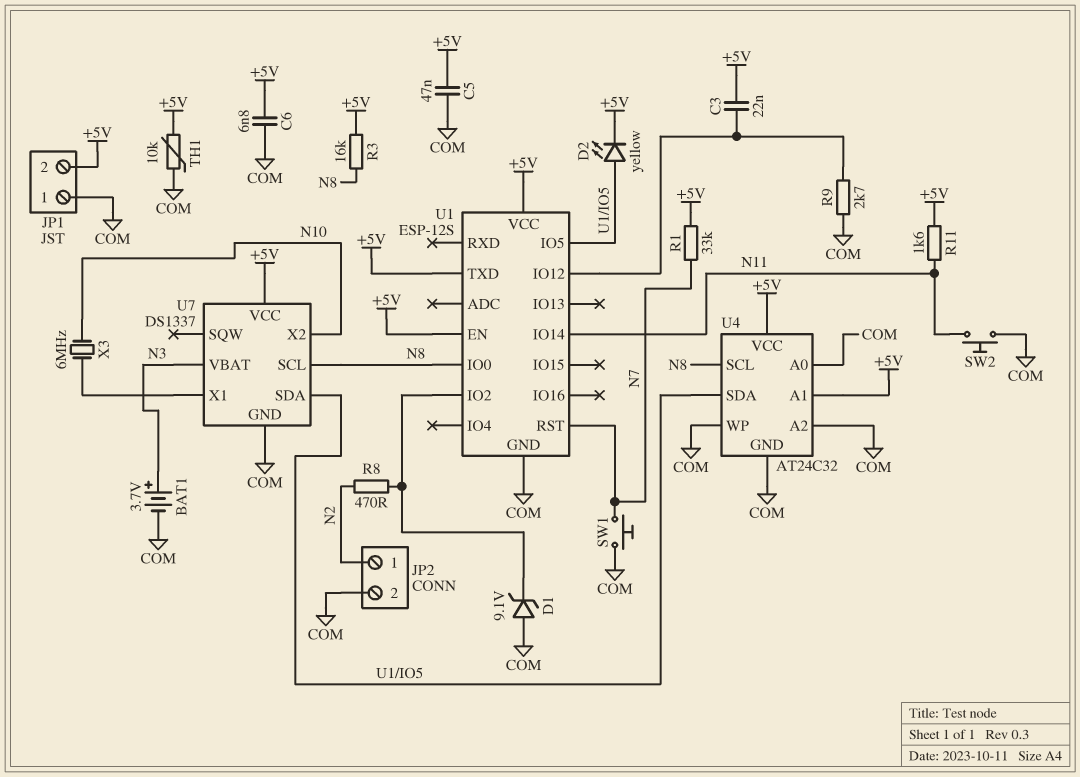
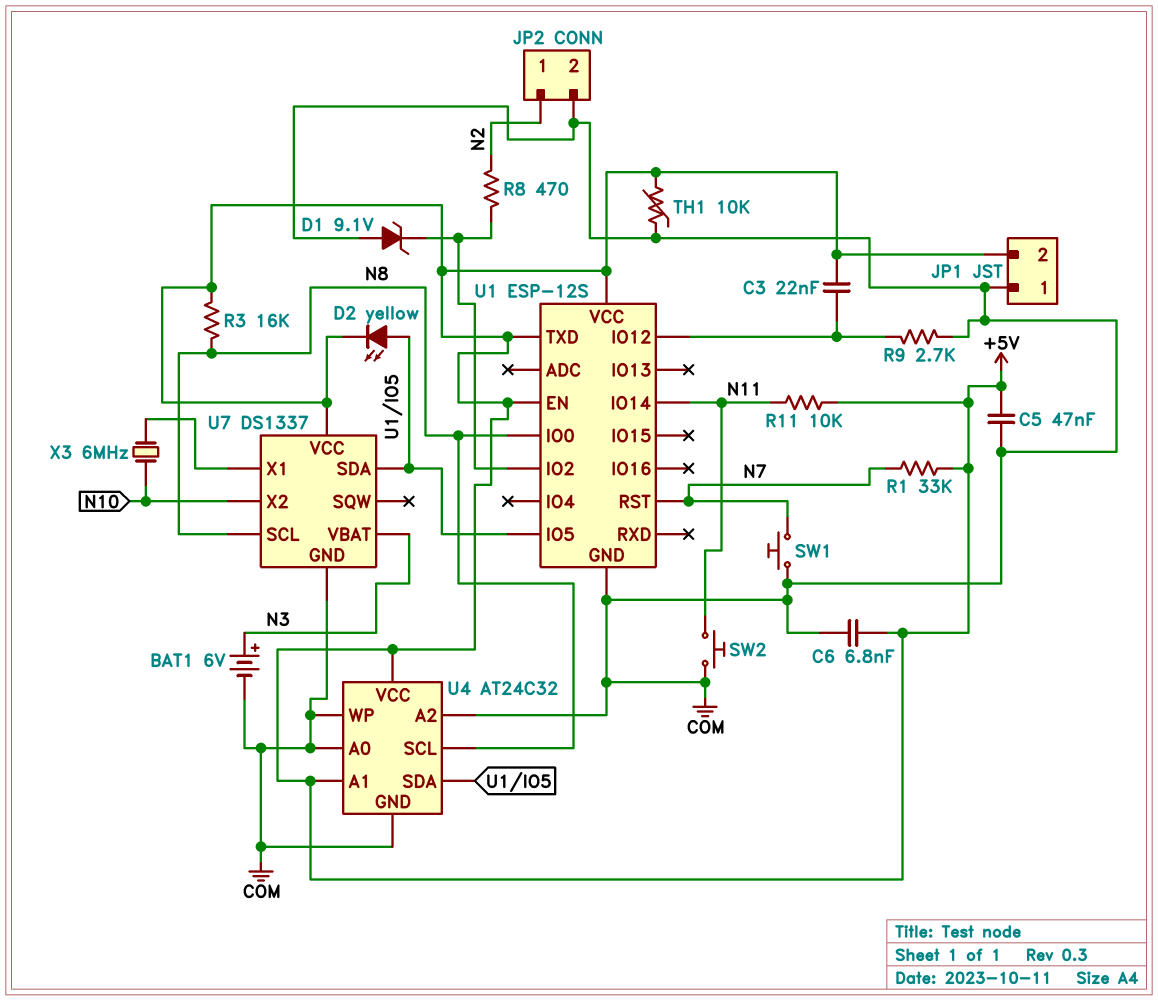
BAT1: 3.7V (plus N3, minus COM) -> 6V (plus N3, minus COM)
R11: 1.6k (+5V, N11) -> 10k (+5V, N11)

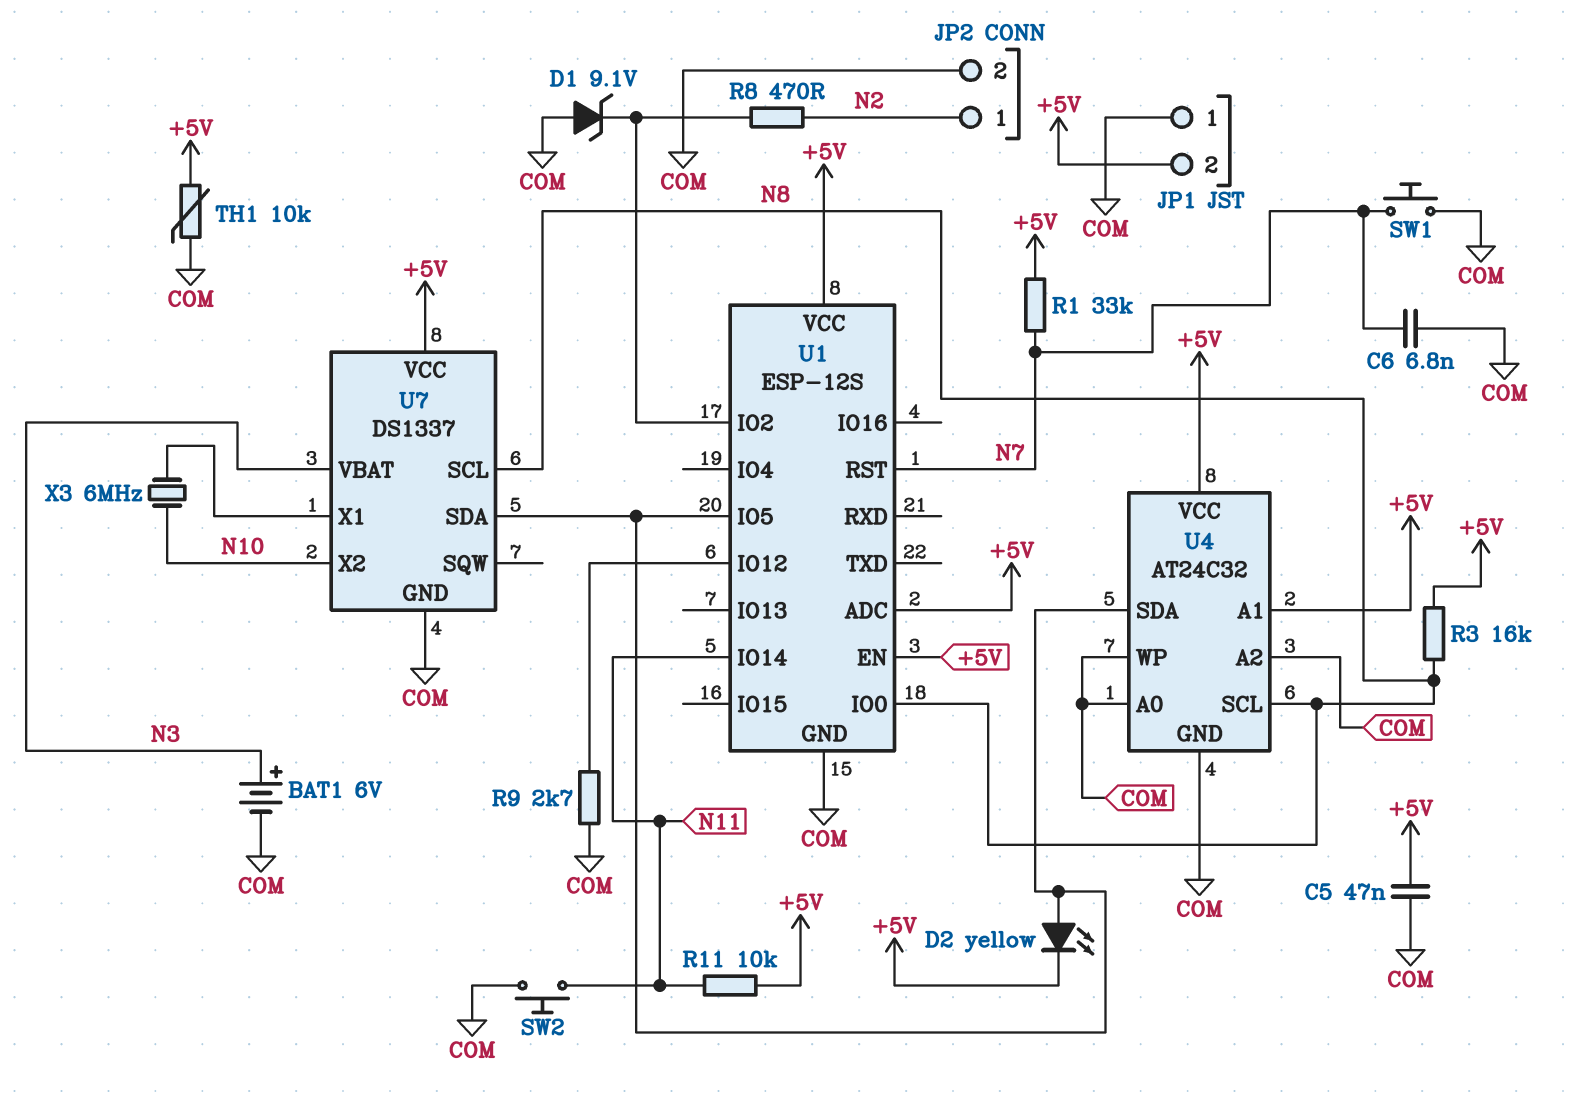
C3: 22nF (+5V, U1/IO12) -> none
C6: 6.8nF (+5V, COM) -> 6.8nF (COM, N7)
U1 pin ADC: none -> +5V
U1 pin TXD: +5V -> none

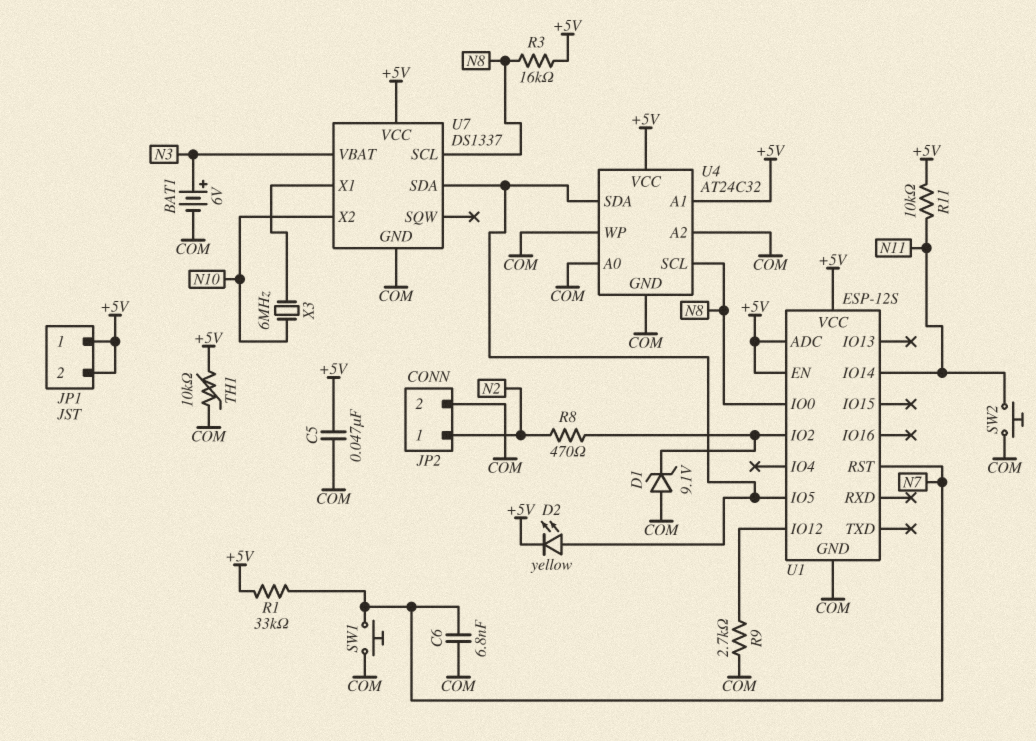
JP1 pin 1: COM -> +5V

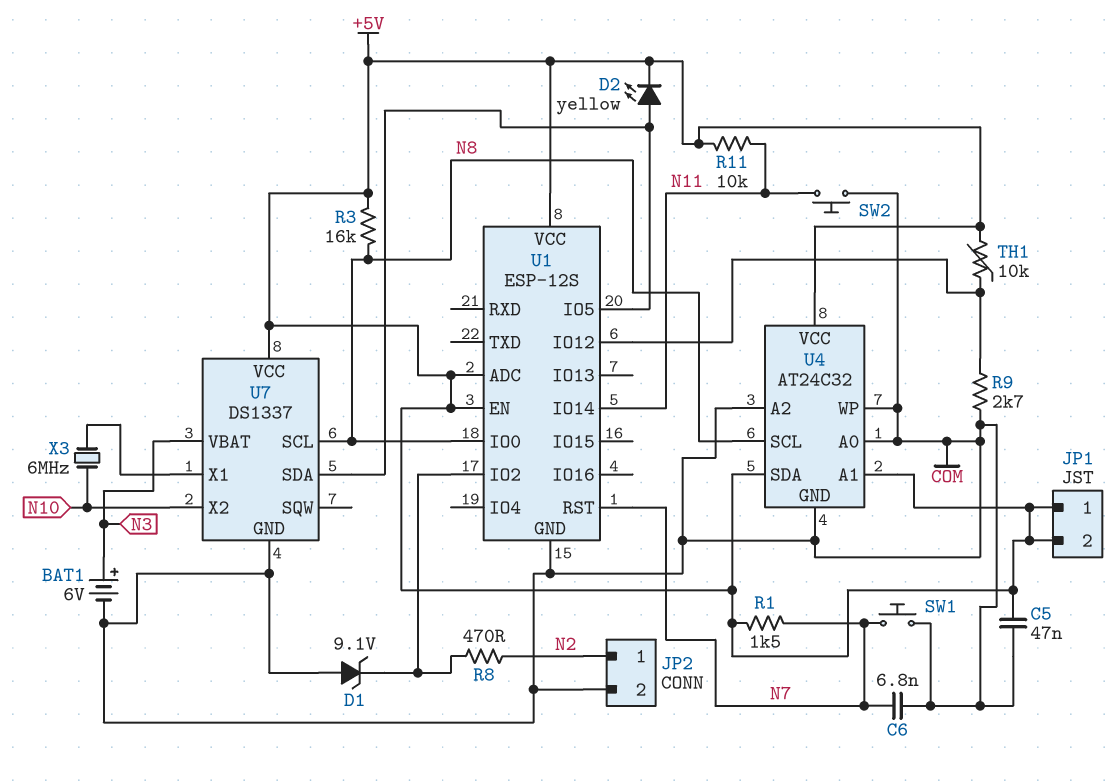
R1: 33k (+5V, N7) -> 1.5k (+5V, N7)
TH1: 10k (+5V, COM) -> 10k (+5V, U1/IO12)
U4 pin SDA: U1/IO5 -> +5V

